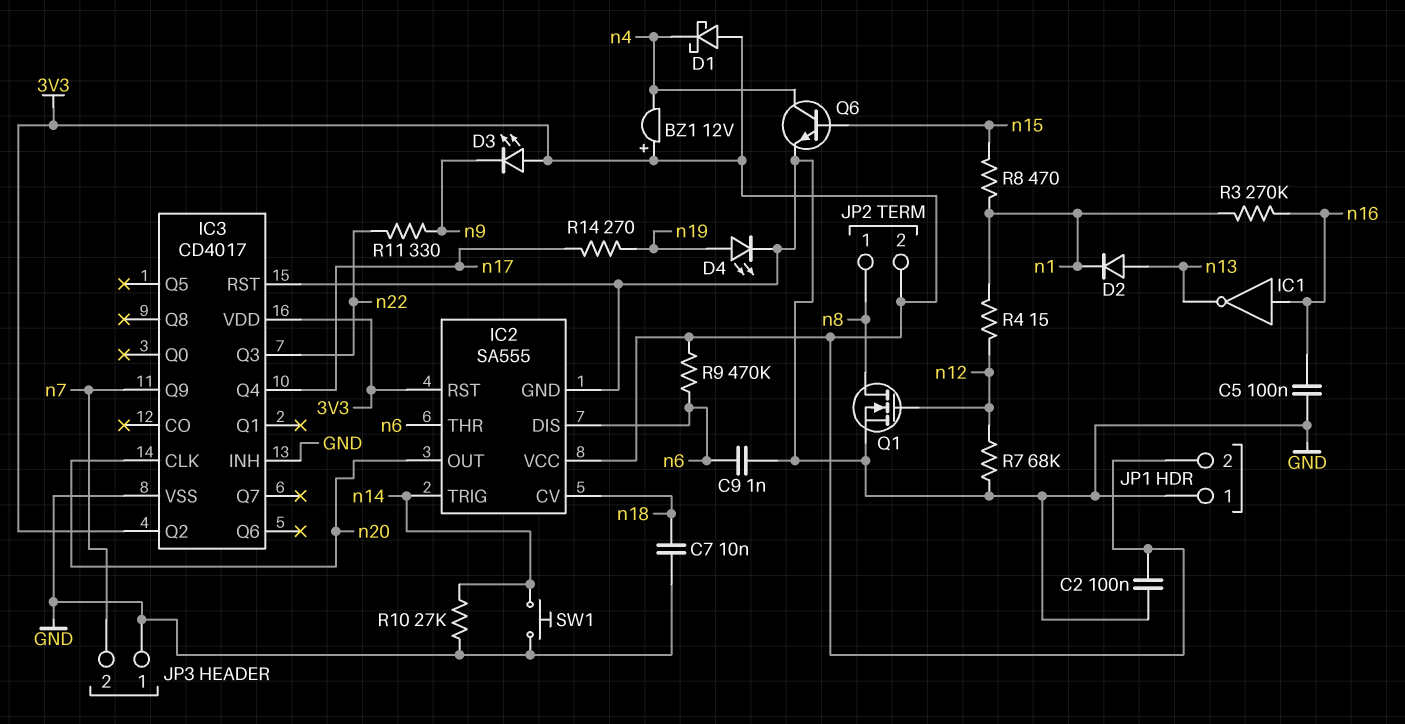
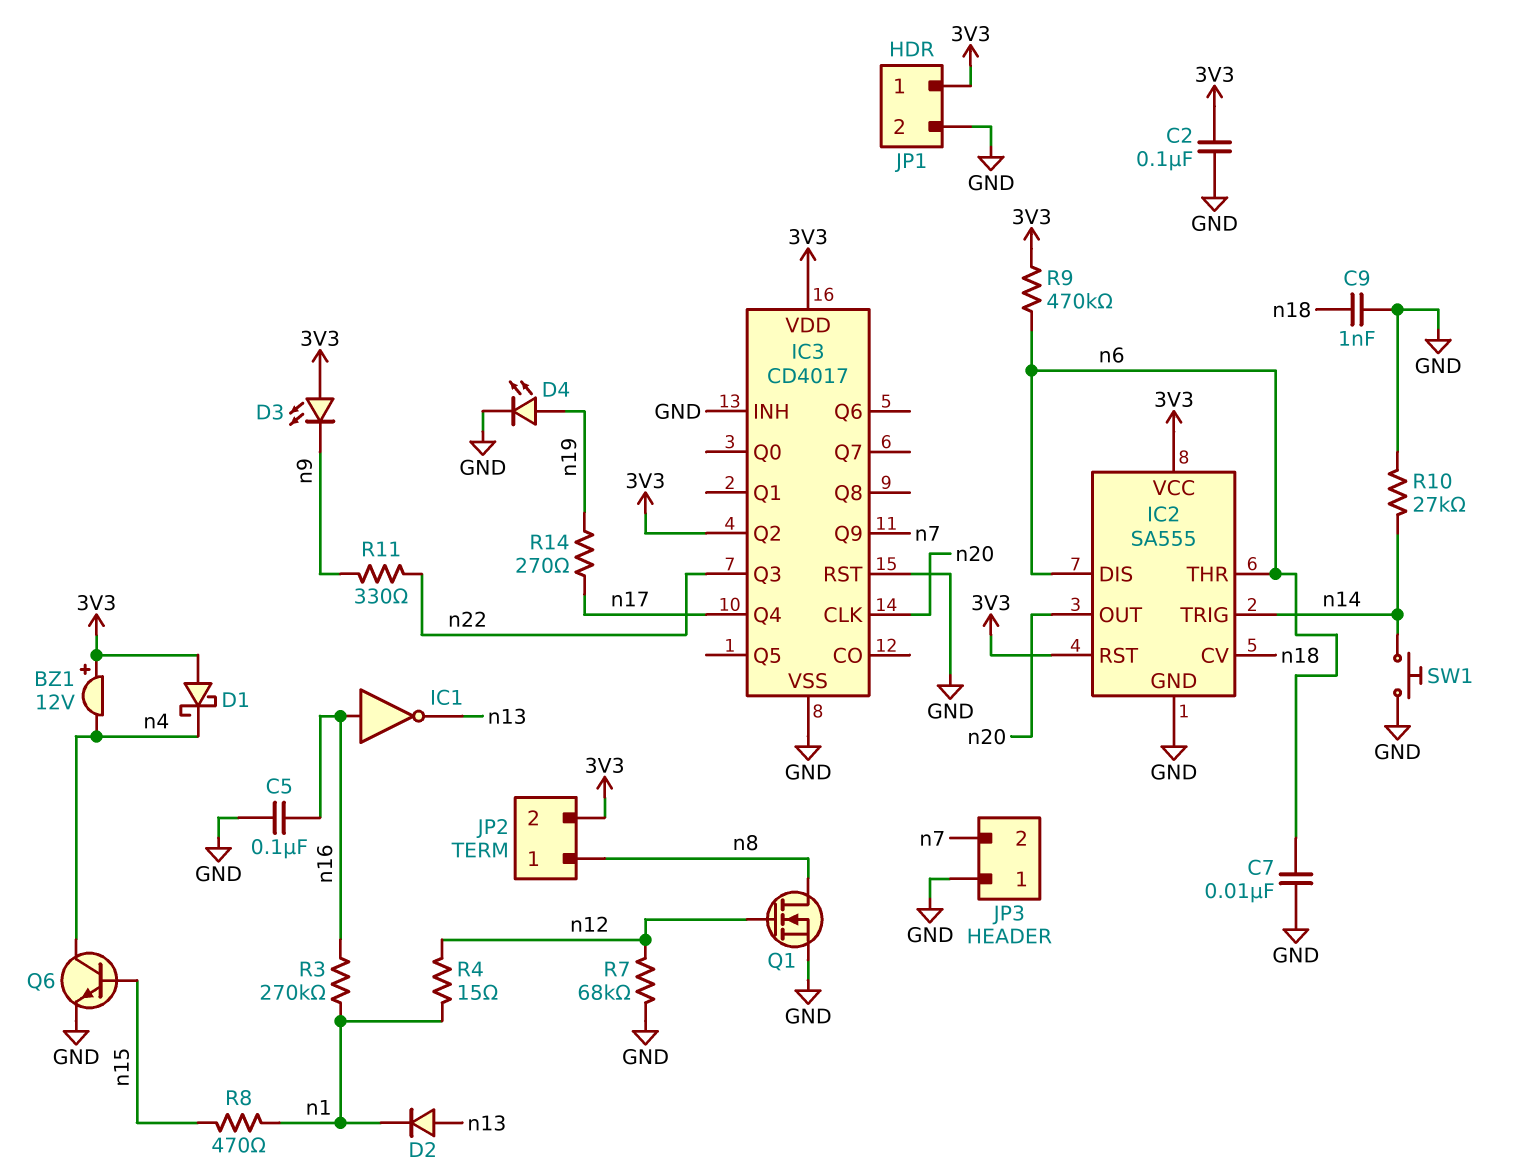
C7: 10nF (GND, n18) -> 10nF (GND, n6)
C9: 1nF (GND, n6) -> 1nF (GND, n18)
JP1 pin 1: GND -> 3V3
JP1 pin 2: 3V3 -> GND

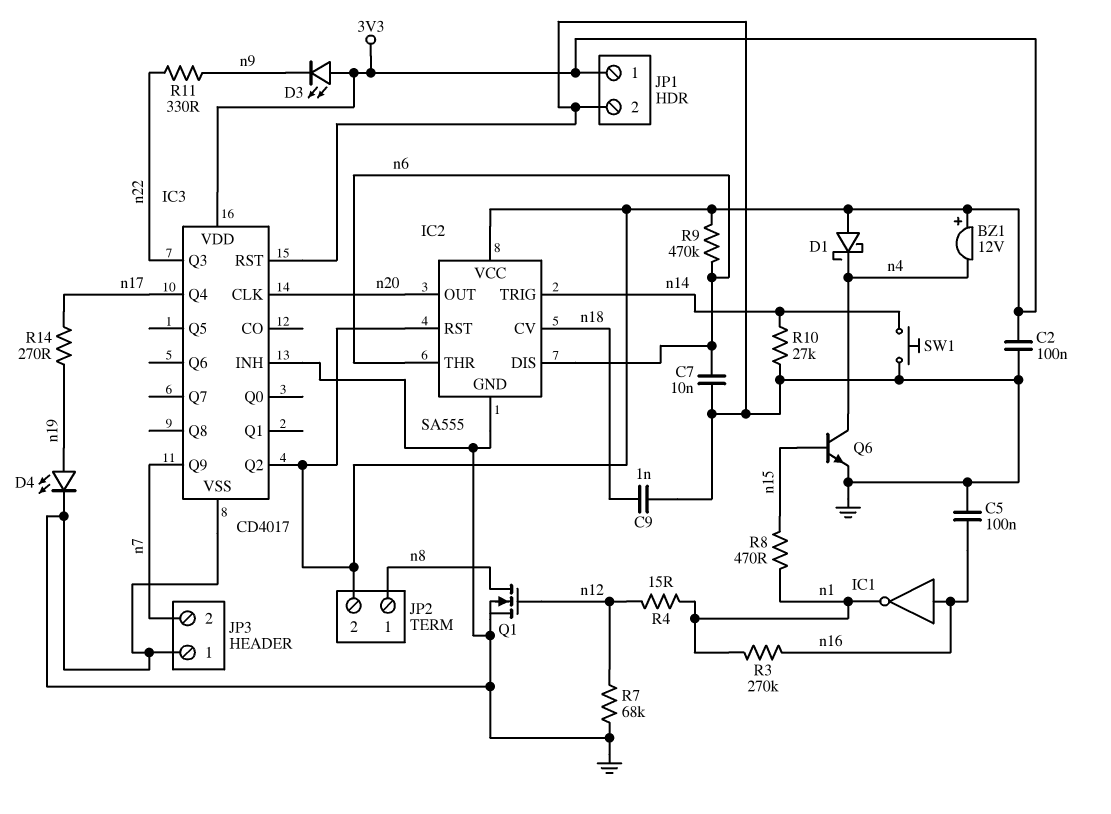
D2: diode (A n13, K n1) -> none
IC1: NOT (in n16, out n13) -> NOT (in n16, out n1)

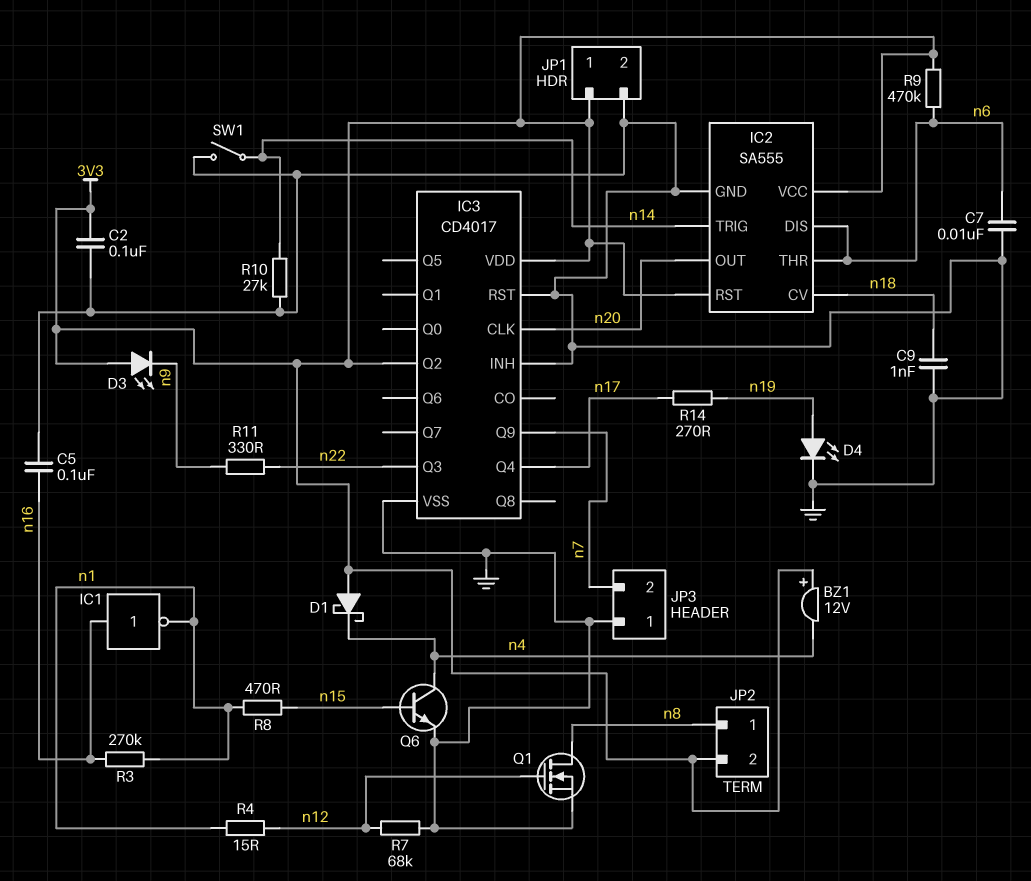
SW1: button (GND, n14) -> switch (GND, n14)

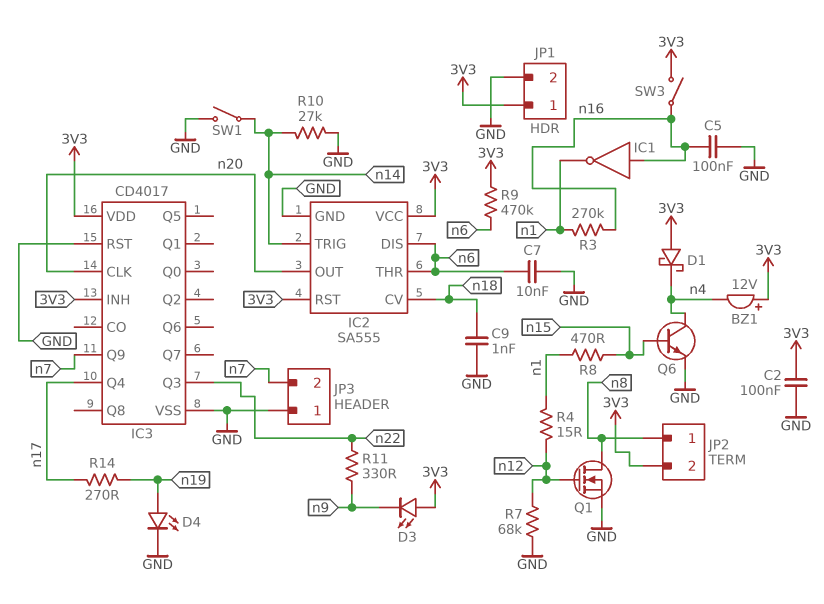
IC3 pin INH: GND -> 3V3
IC3 pin Q2: 3V3 -> none
SW3: none -> switch (3V3, n16)

